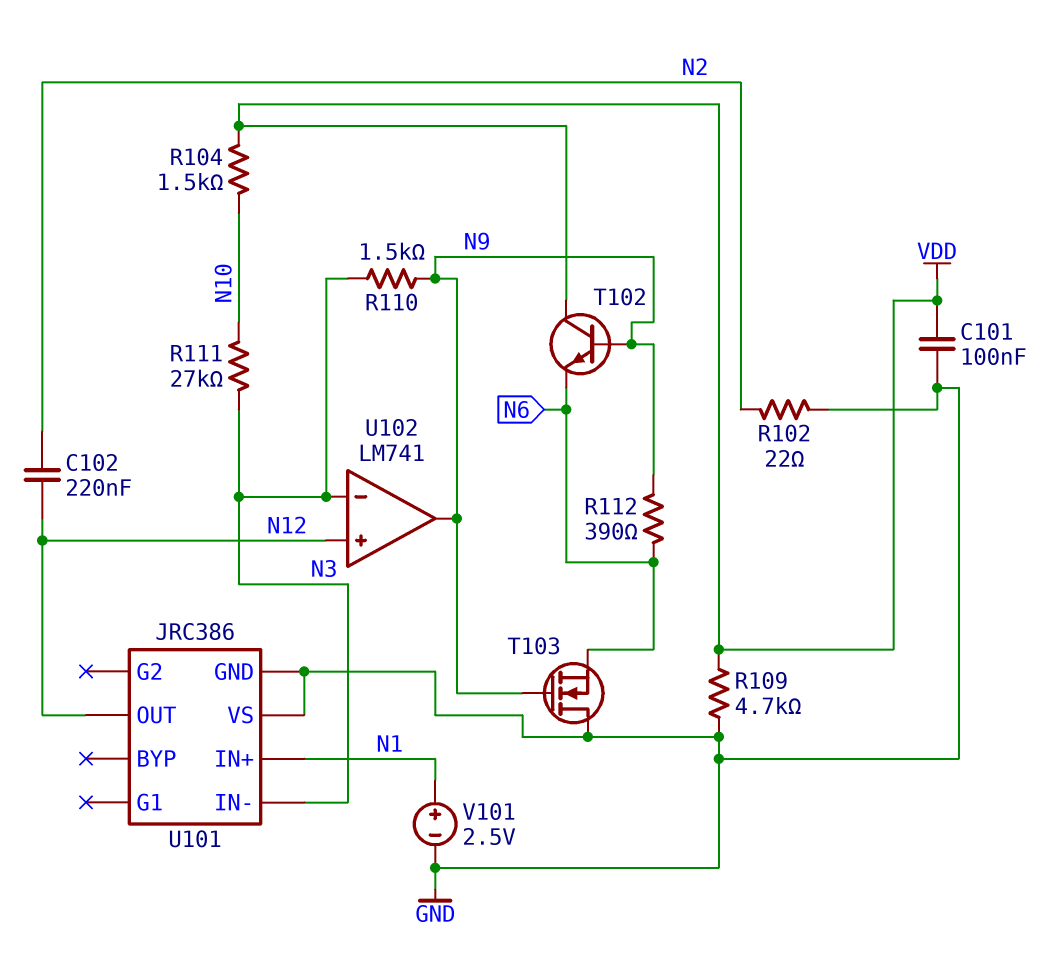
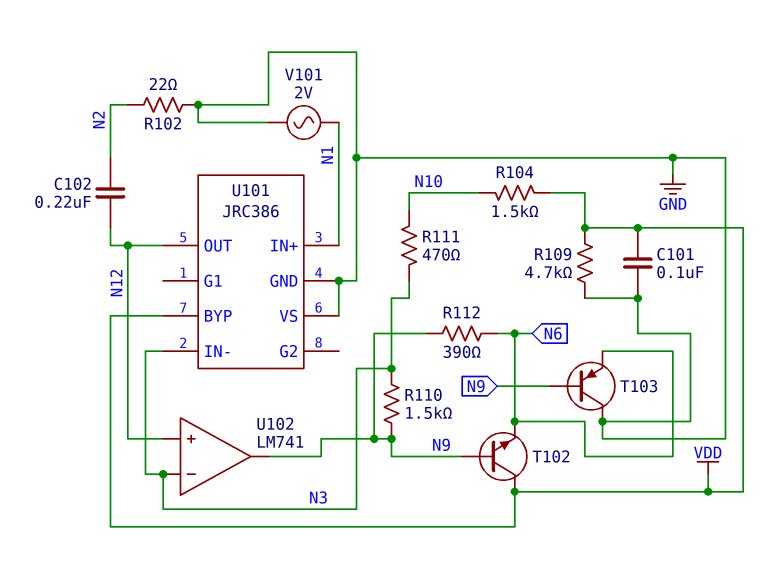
R111: 27k (N3, N10) -> 470 (N3, N10)
T103: NMOS (G N9, D GND, S N6) -> PNP (B N9, C GND, E N6)
U101 pin BYP: none -> VDD
V101: 2.5V (plus N1, minus GND) -> AC 2V (GND, N1)

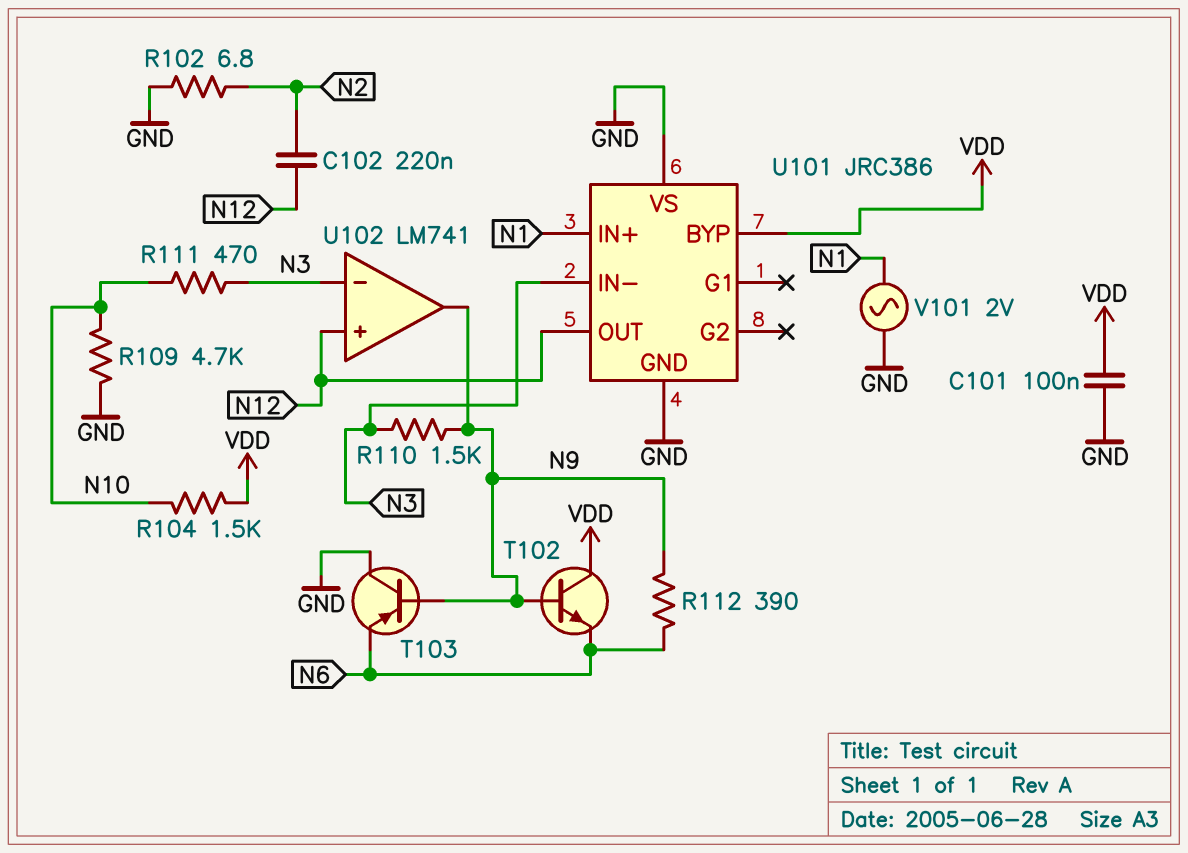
R102: 22 (GND, N2) -> 6.8 (GND, N2)
R109: 4.7k (GND, VDD) -> 4.7k (GND, N10)

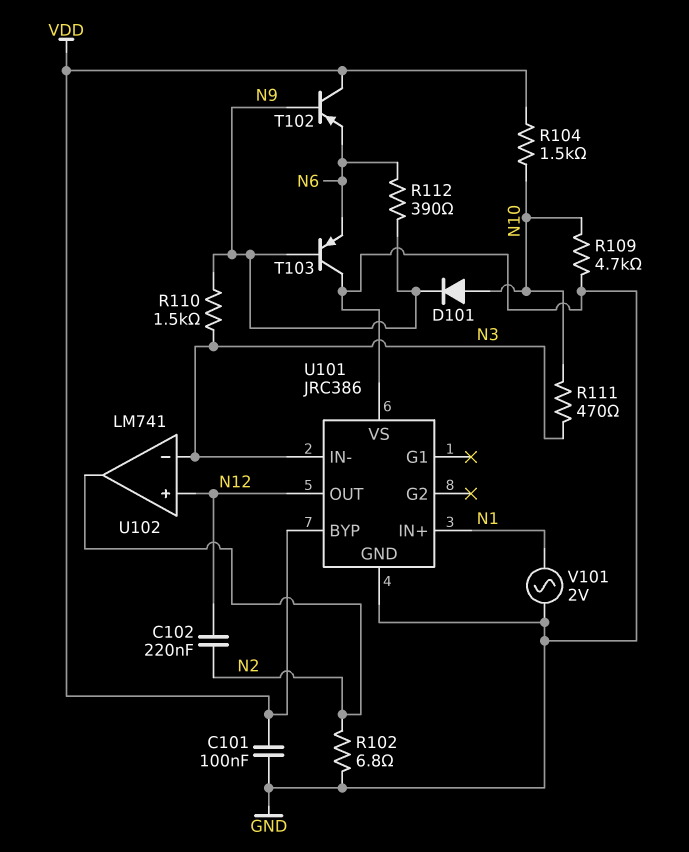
D101: none -> diode (A N10, K N9)
T102: NPN (B N9, C VDD, E N6) -> PNP (B N9, C VDD, E N6)
U102 pin out: N9 -> N2

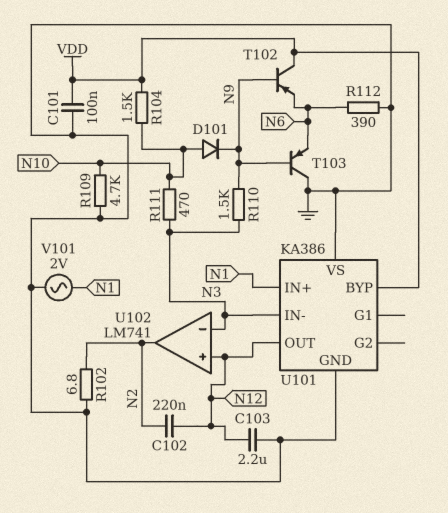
C103: none -> 2.2uF (GND, N12)
R112: 390 (N6, N9) -> 390 (GND, N6)
U101: JRC386 -> KA386

